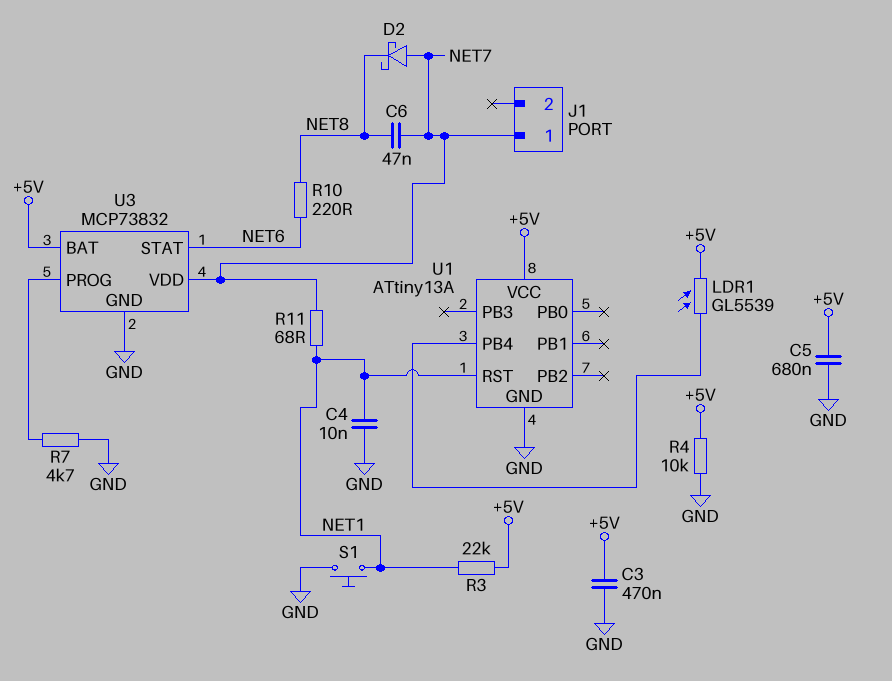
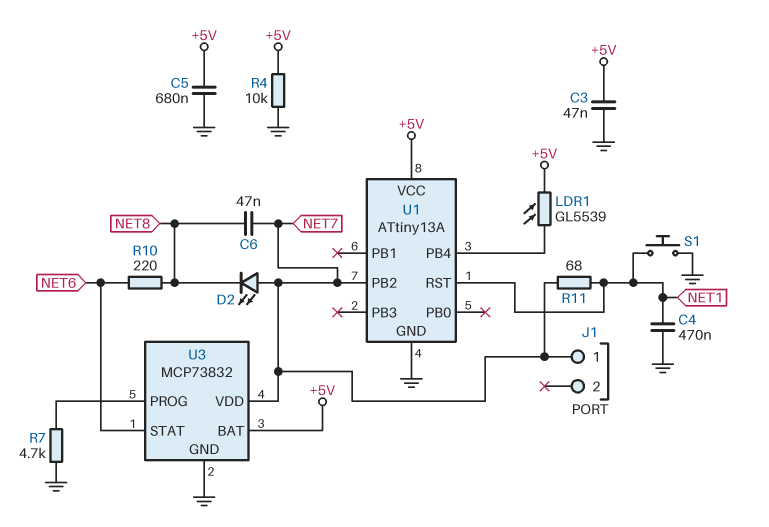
C3: 470nF (+5V, GND) -> 47nF (+5V, GND)
C4: 10nF (GND, NET1) -> 470nF (GND, NET1)
D2: schottky (A NET7, K NET8) -> LED (A NET7, K NET8)
R3: 22k (+5V, NET1) -> none
U1 pin PB2: none -> NET7

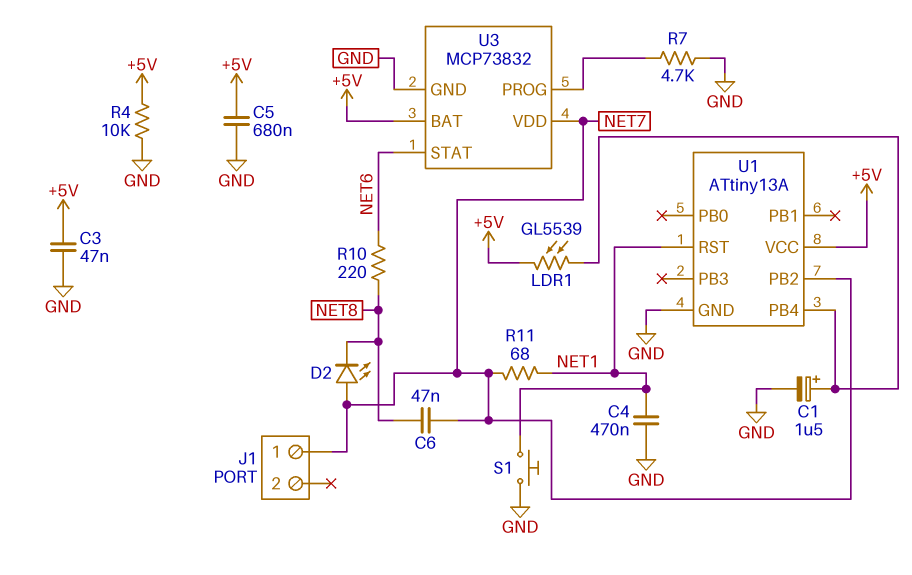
C1: none -> 1.5uF (plus U1/PB4, minus GND)

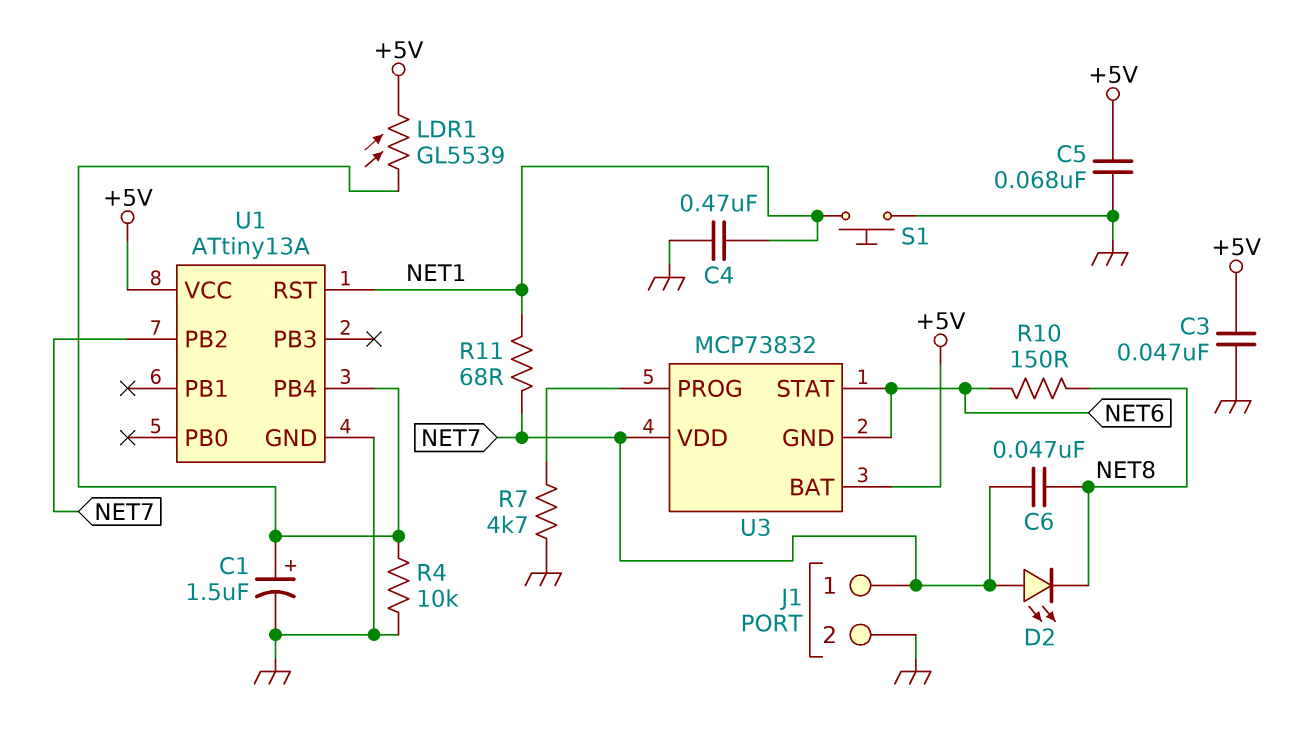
C5: 680nF (+5V, GND) -> 68nF (+5V, GND)
J1 pin 2: none -> GND
R4: 10k (+5V, GND) -> 10k (GND, U1/PB4)
R10: 220 (NET6, NET8) -> 150 (NET6, NET8)
U3 pin GND: GND -> NET6

